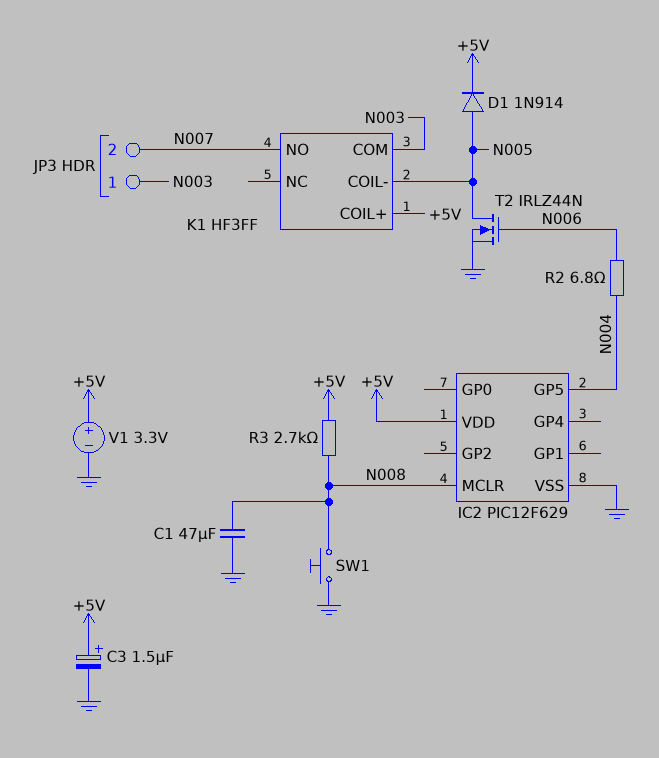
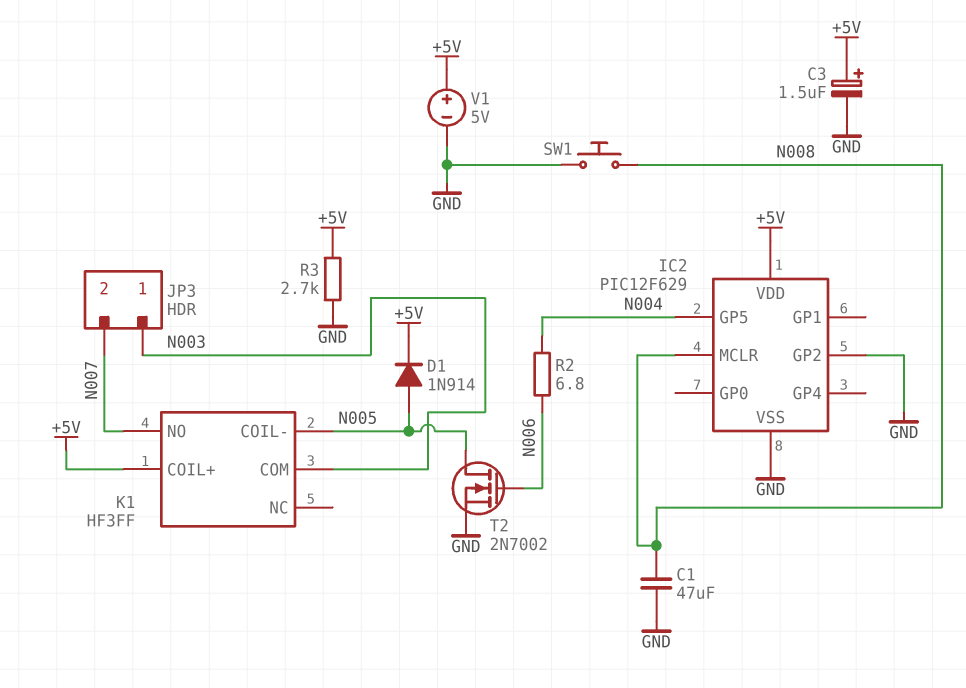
IC2 pin GP2: none -> GND
R3: 2.7k (+5V, N008) -> 2.7k (+5V, GND)
T2: NMOS IRLZ44N (G N006, D N005, S GND) -> NMOS 2N7002 (G N006, D N005, S GND)
V1: 3.3V (plus +5V, minus GND) -> 5V (plus +5V, minus GND)

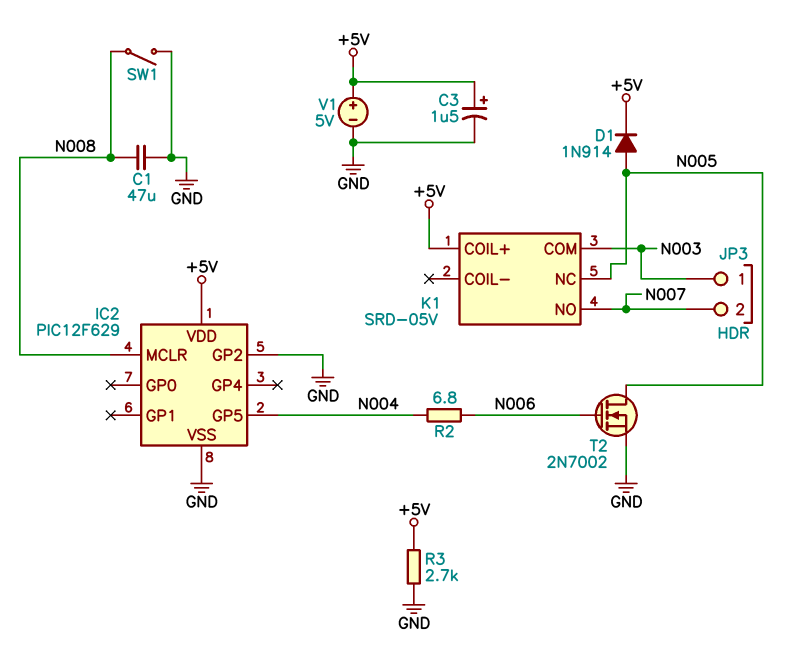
K1: HF3FF -> SRD-05V
K1 pin COIL-: N005 -> none
K1 pin NC: none -> N005
SW1: button (GND, N008) -> switch (GND, N008)

